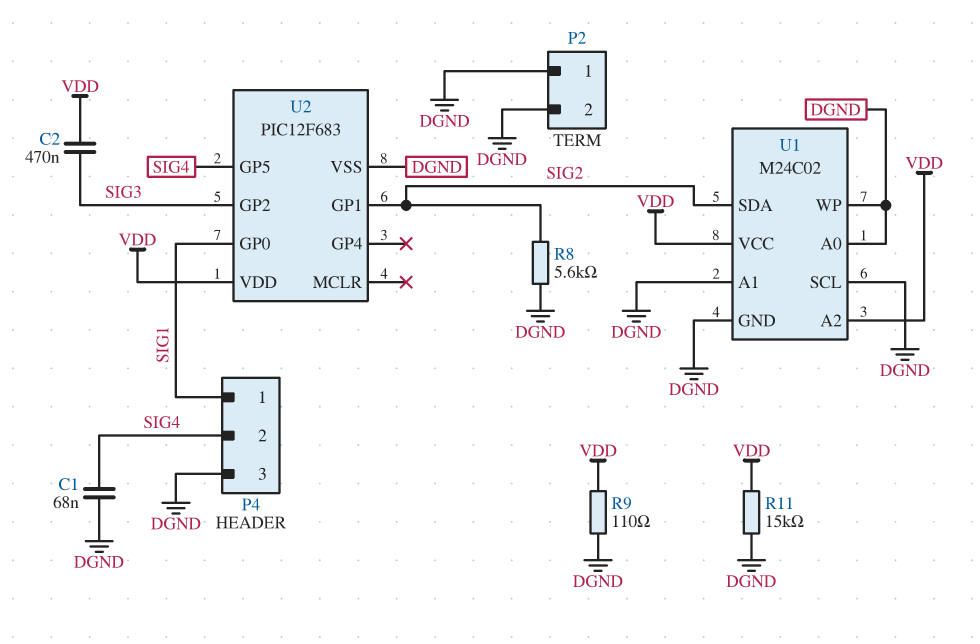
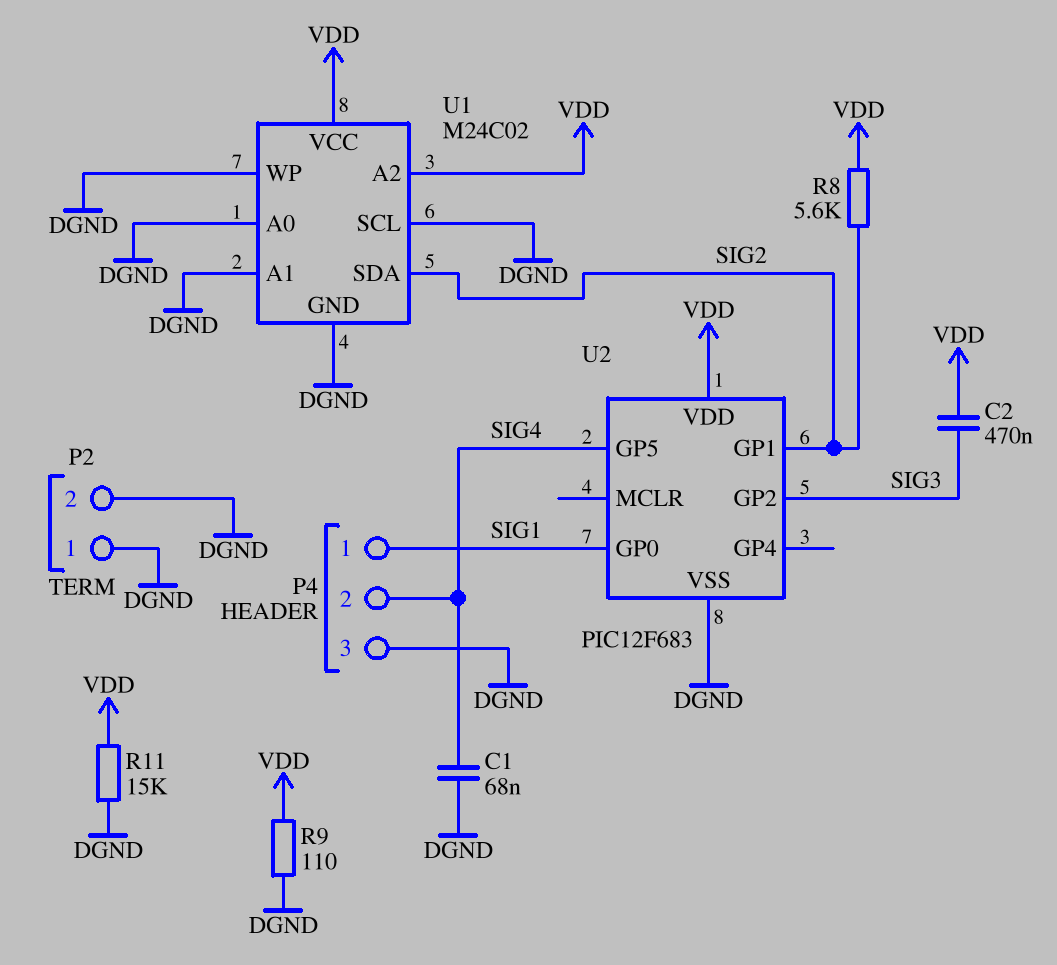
R8: 5.6k (DGND, SIG2) -> 5.6k (SIG2, VDD)

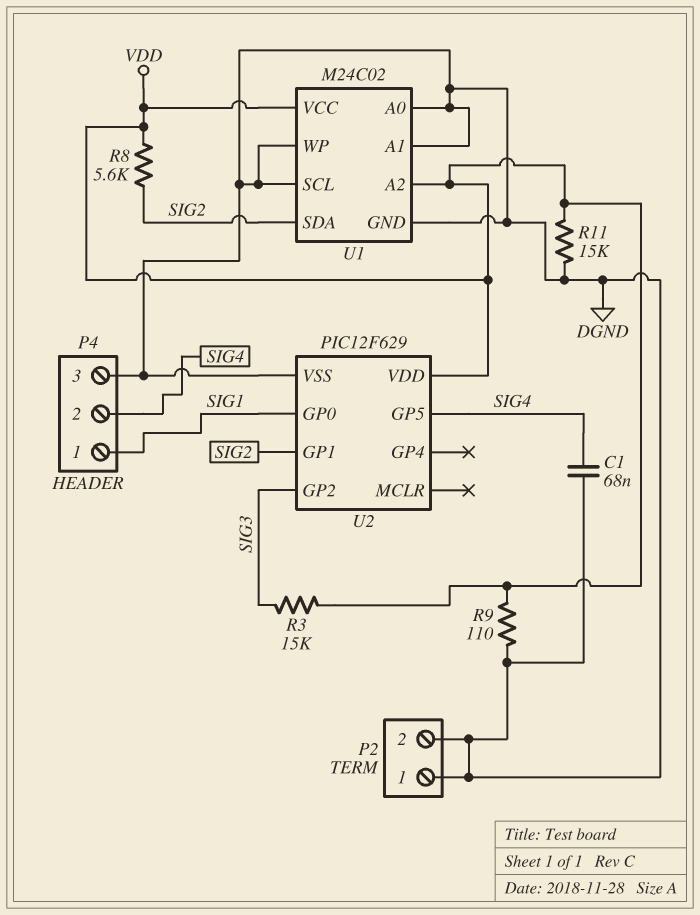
C2: 470nF (SIG3, VDD) -> none
R3: none -> 15k (SIG3, VDD)
U2: PIC12F683 -> PIC12F629

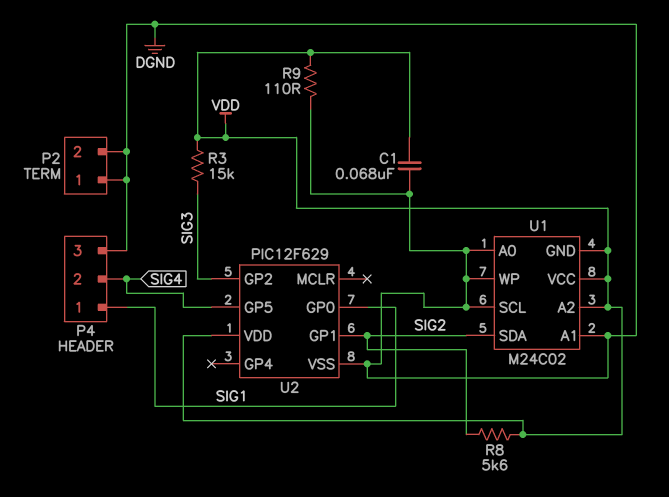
C1: 68nF (DGND, SIG4) -> 68nF (DGND, VDD)
R11: 15k (DGND, VDD) -> none
U1 pin GND: DGND -> VDD

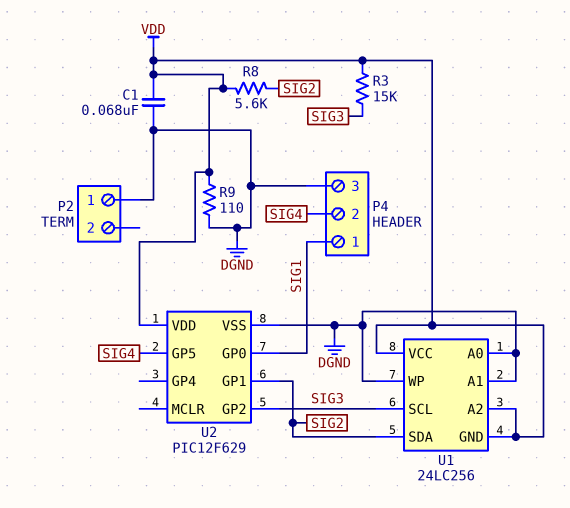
P2 pin 2: DGND -> none
U1: M24C02 -> 24LC256
U1 pin SCL: DGND -> SIG3

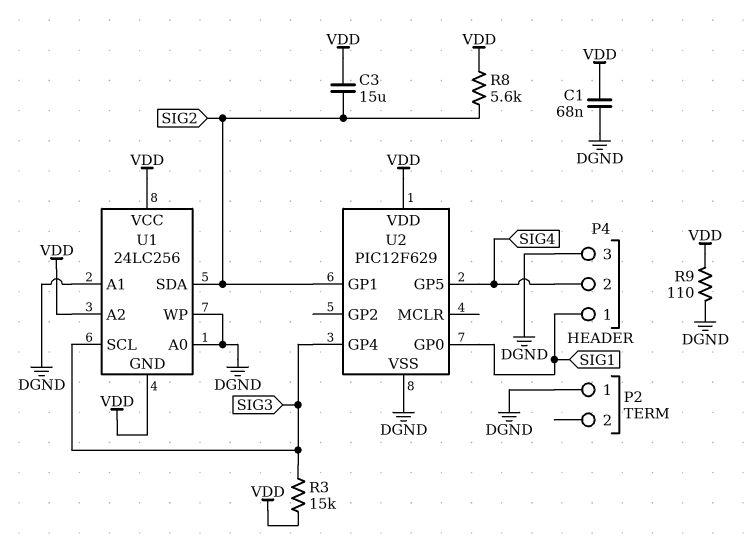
C3: none -> 15uF (SIG2, VDD)
U2 pin GP2: SIG3 -> none
U2 pin GP4: none -> SIG3

